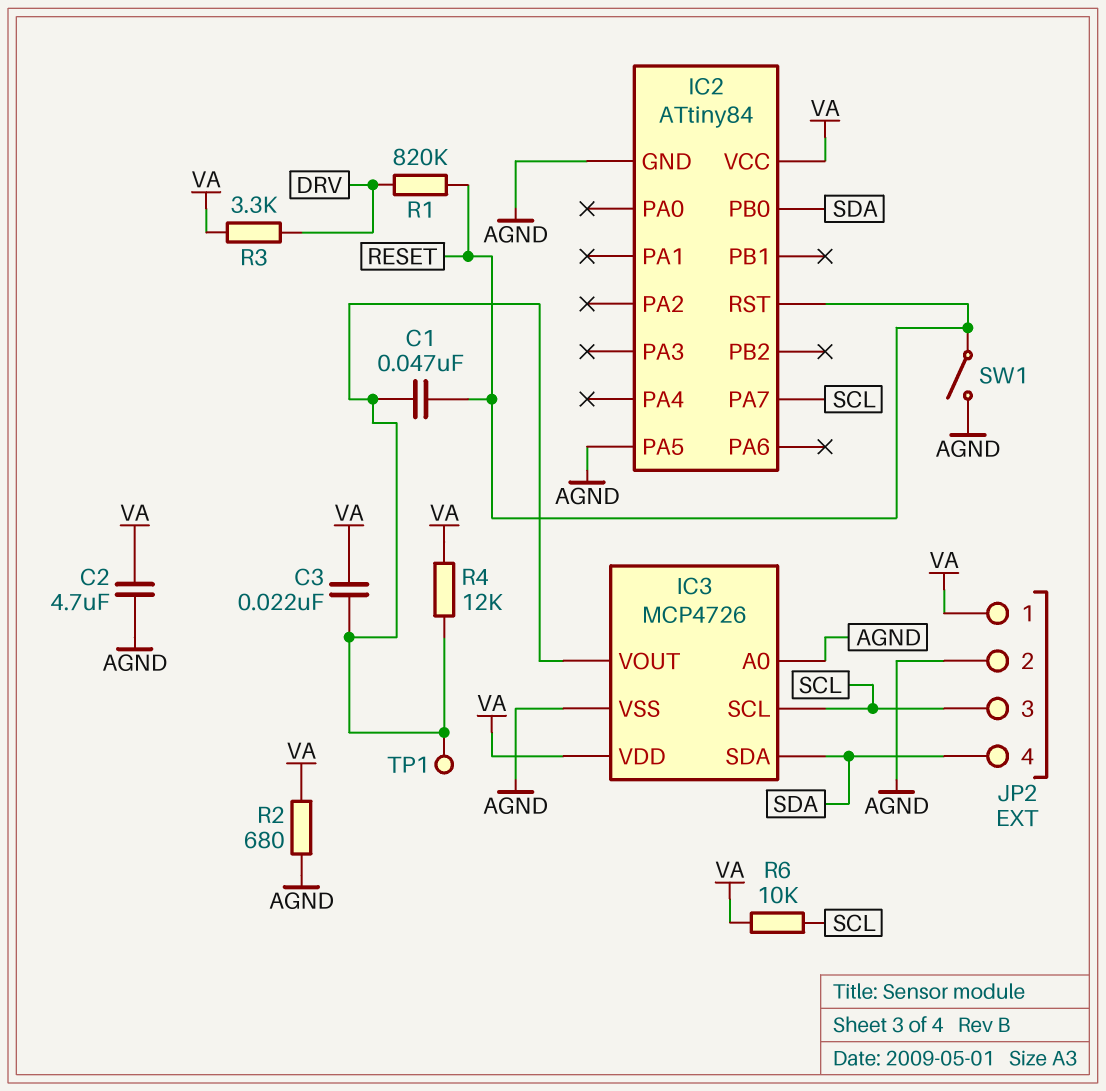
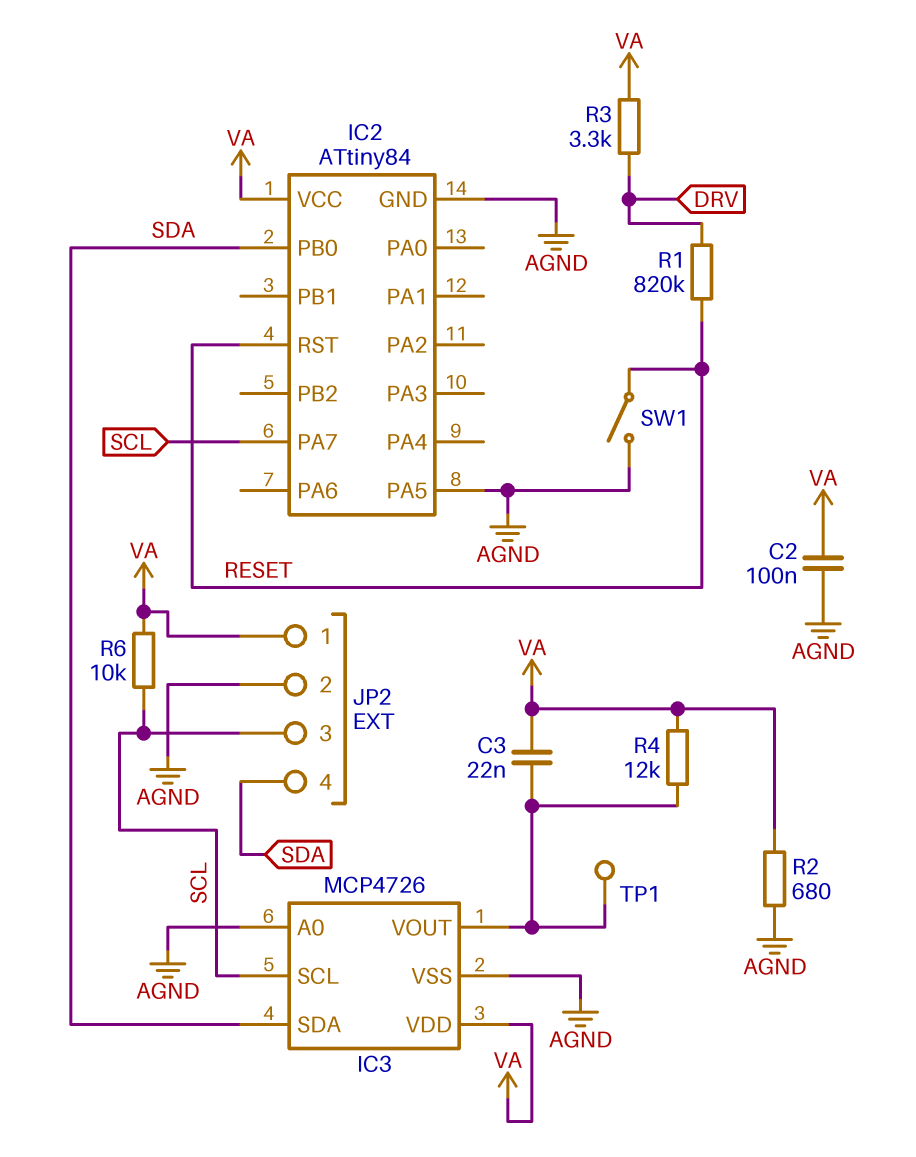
C1: 47nF (IC3/VOUT, RESET) -> none
C2: 4.7uF (AGND, VA) -> 100nF (AGND, VA)

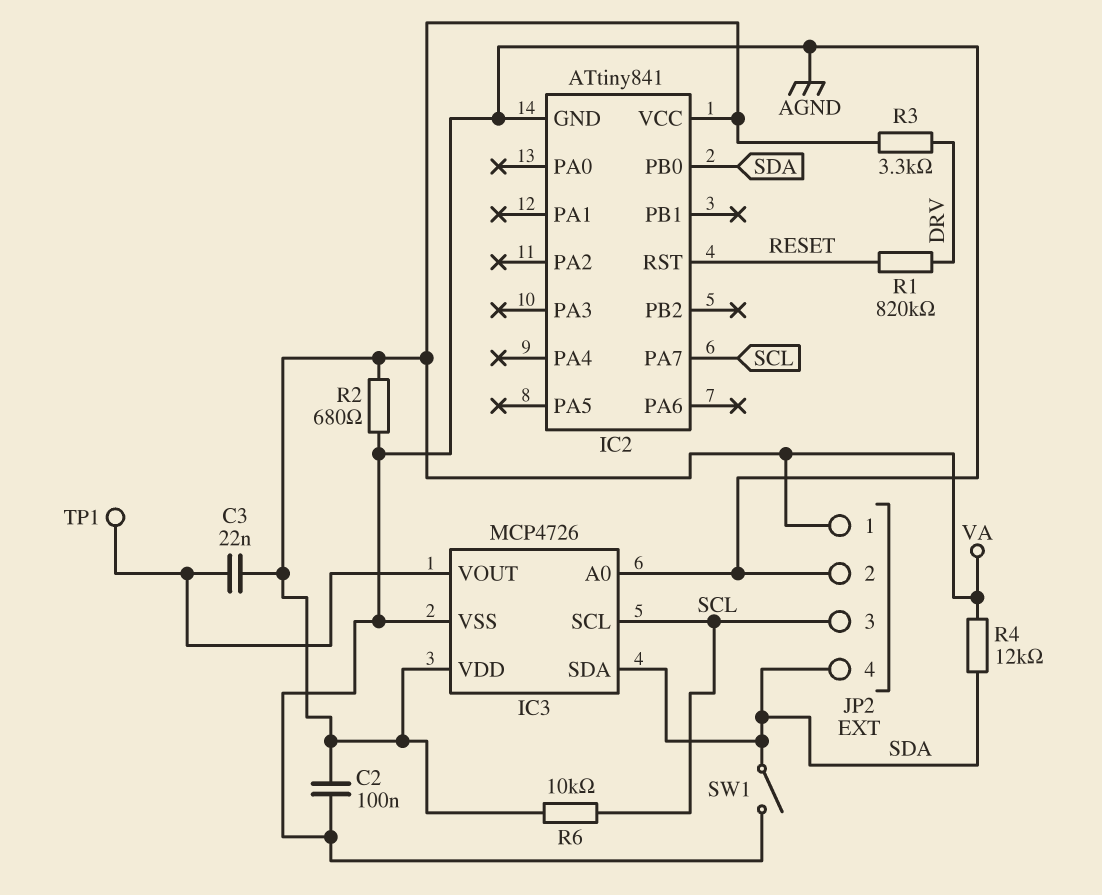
IC2: ATtiny84 -> ATtiny841
IC2 pin PA5: AGND -> none
R4: 12k (IC3/VOUT, VA) -> 12k (SDA, VA)
SW1: switch (AGND, RESET) -> switch (AGND, SDA)

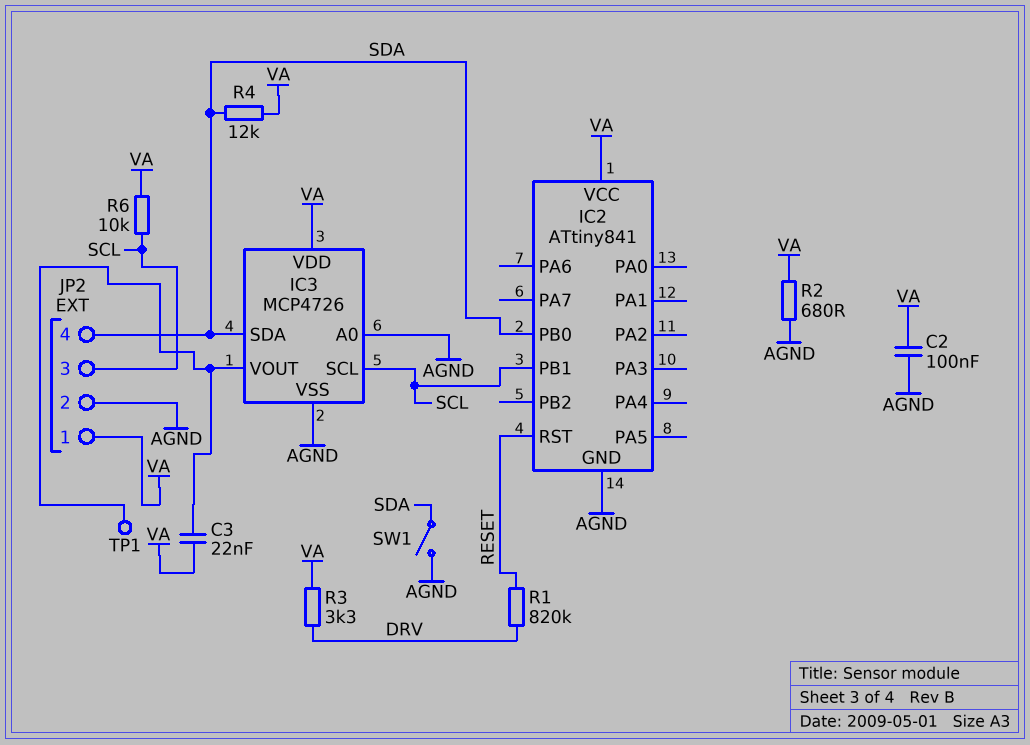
IC2 pin PA7: SCL -> none
IC2 pin PB1: none -> SCL

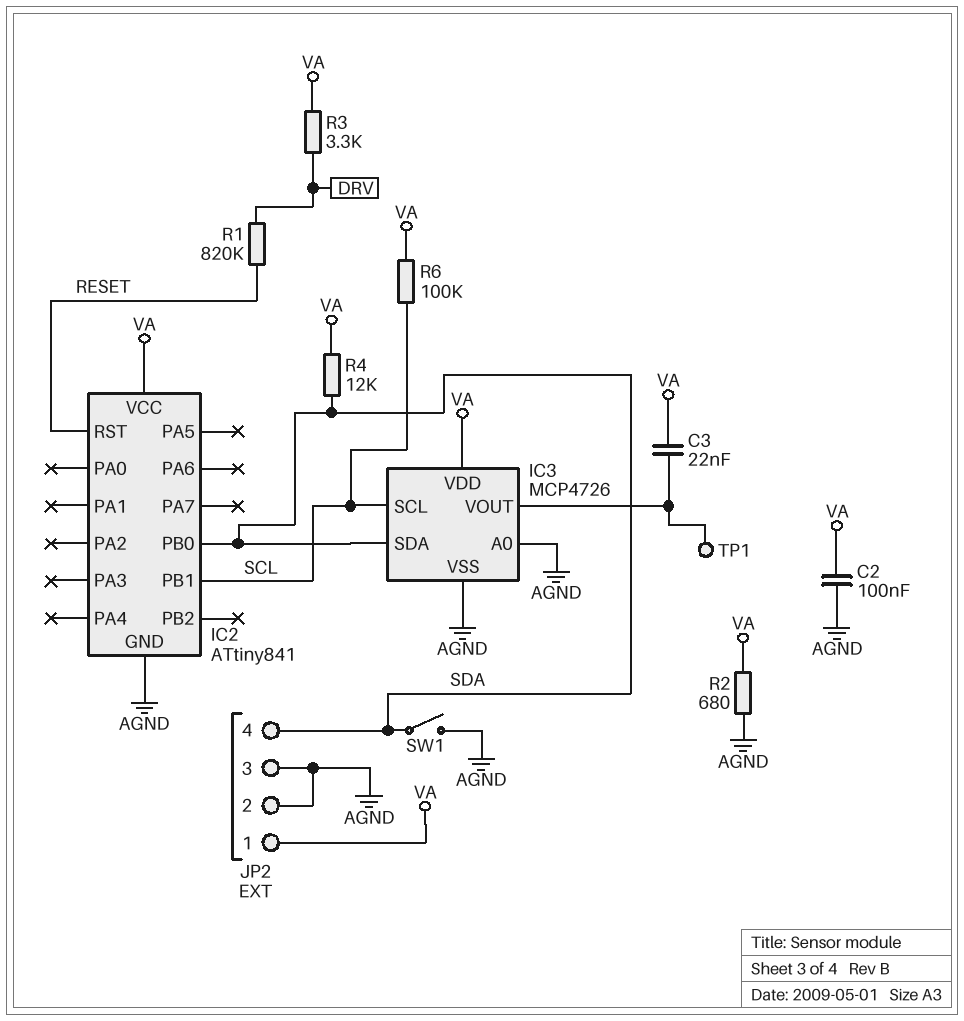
JP2 pin 3: SCL -> AGND
R6: 10k (SCL, VA) -> 100k (SCL, VA)

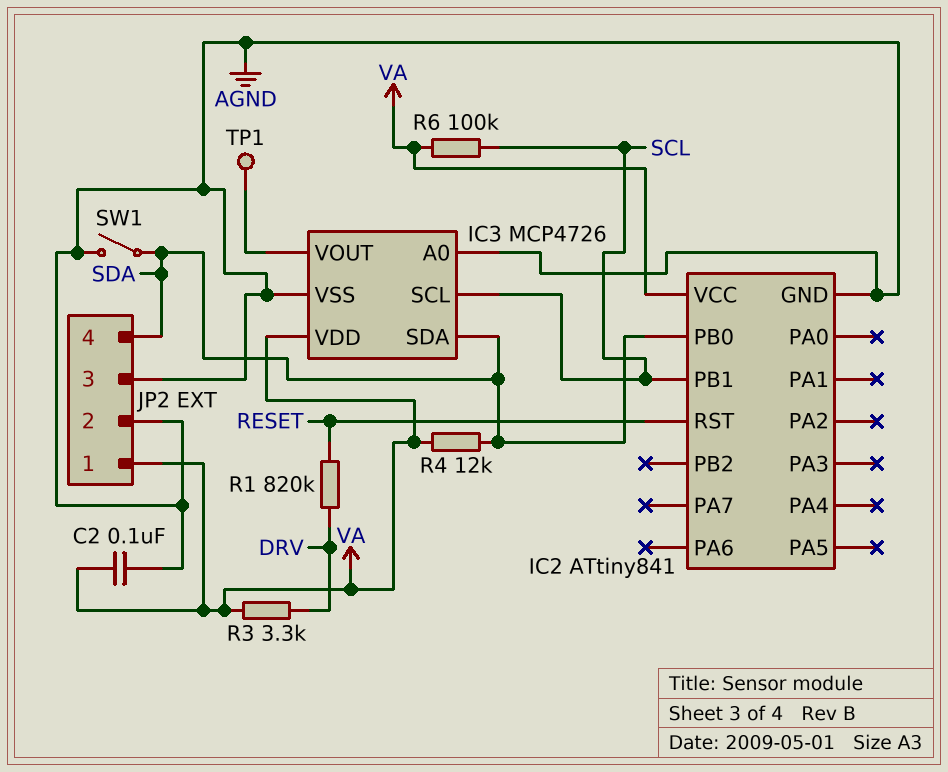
C3: 22nF (IC3/VOUT, VA) -> none
R2: 680 (AGND, VA) -> none

